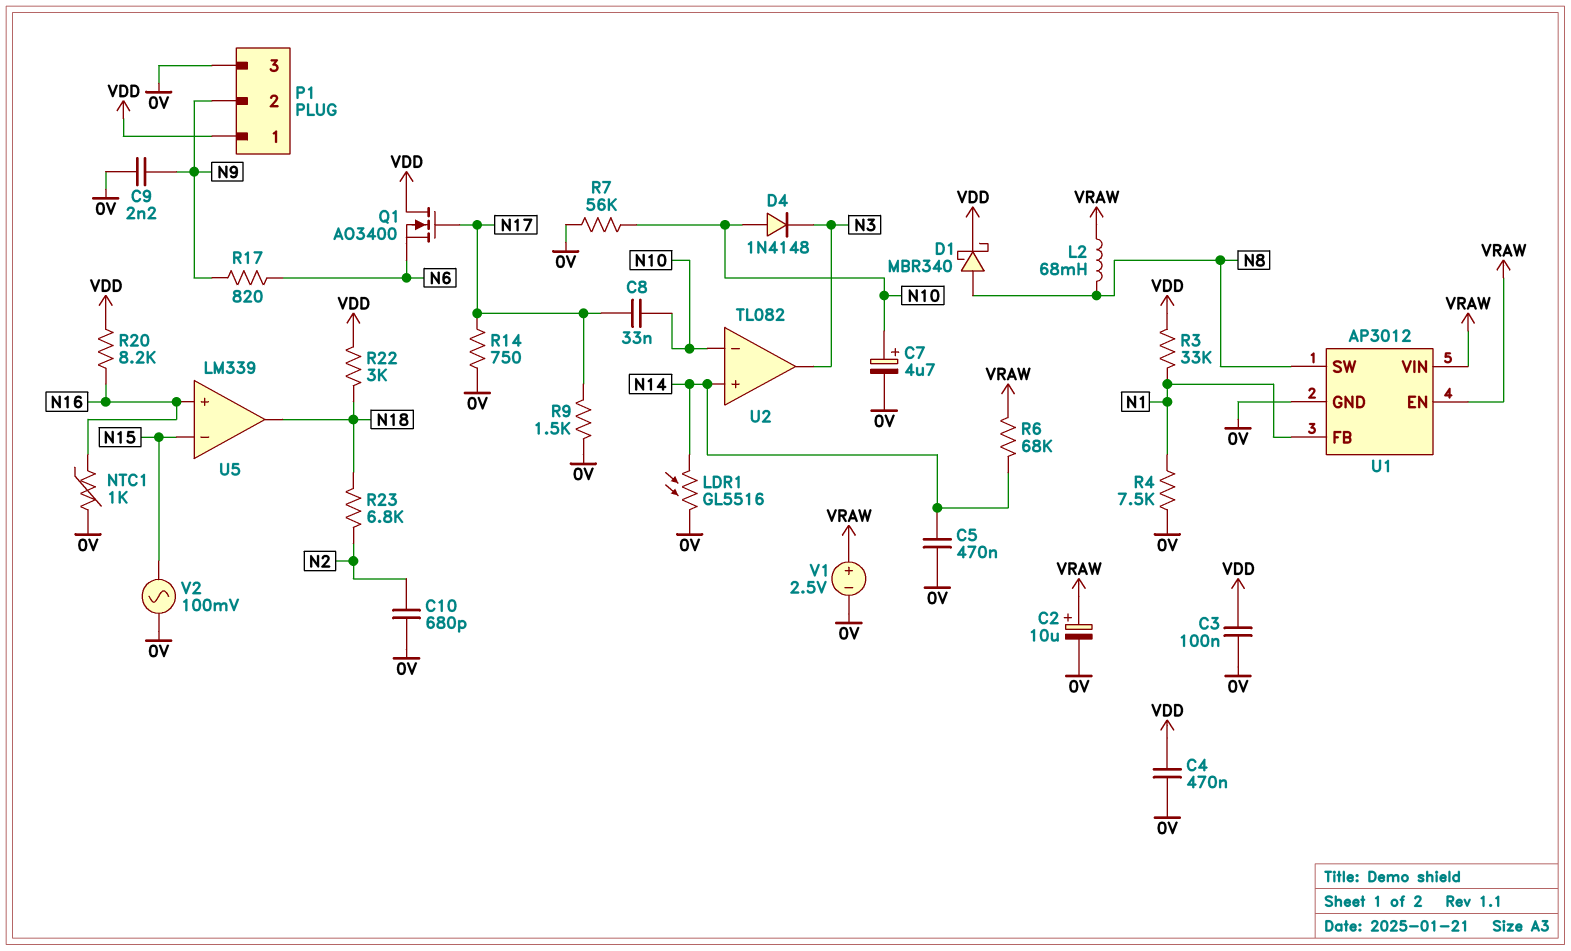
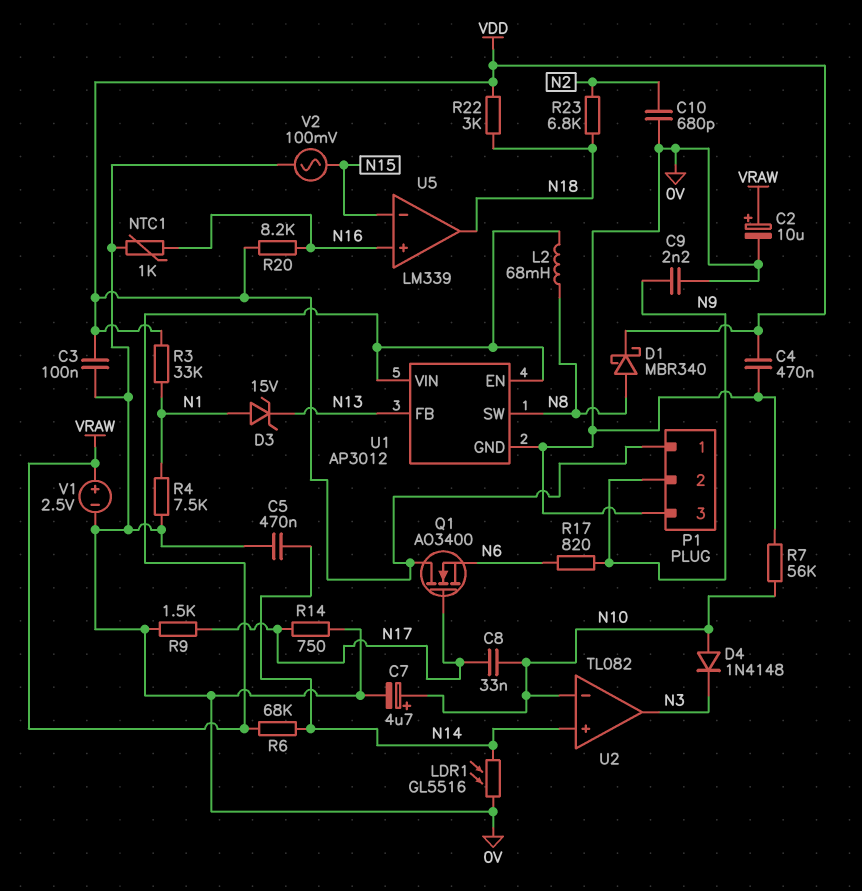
D3: none -> zener 15V (A N1, K N13)
U1 pin FB: N1 -> N13

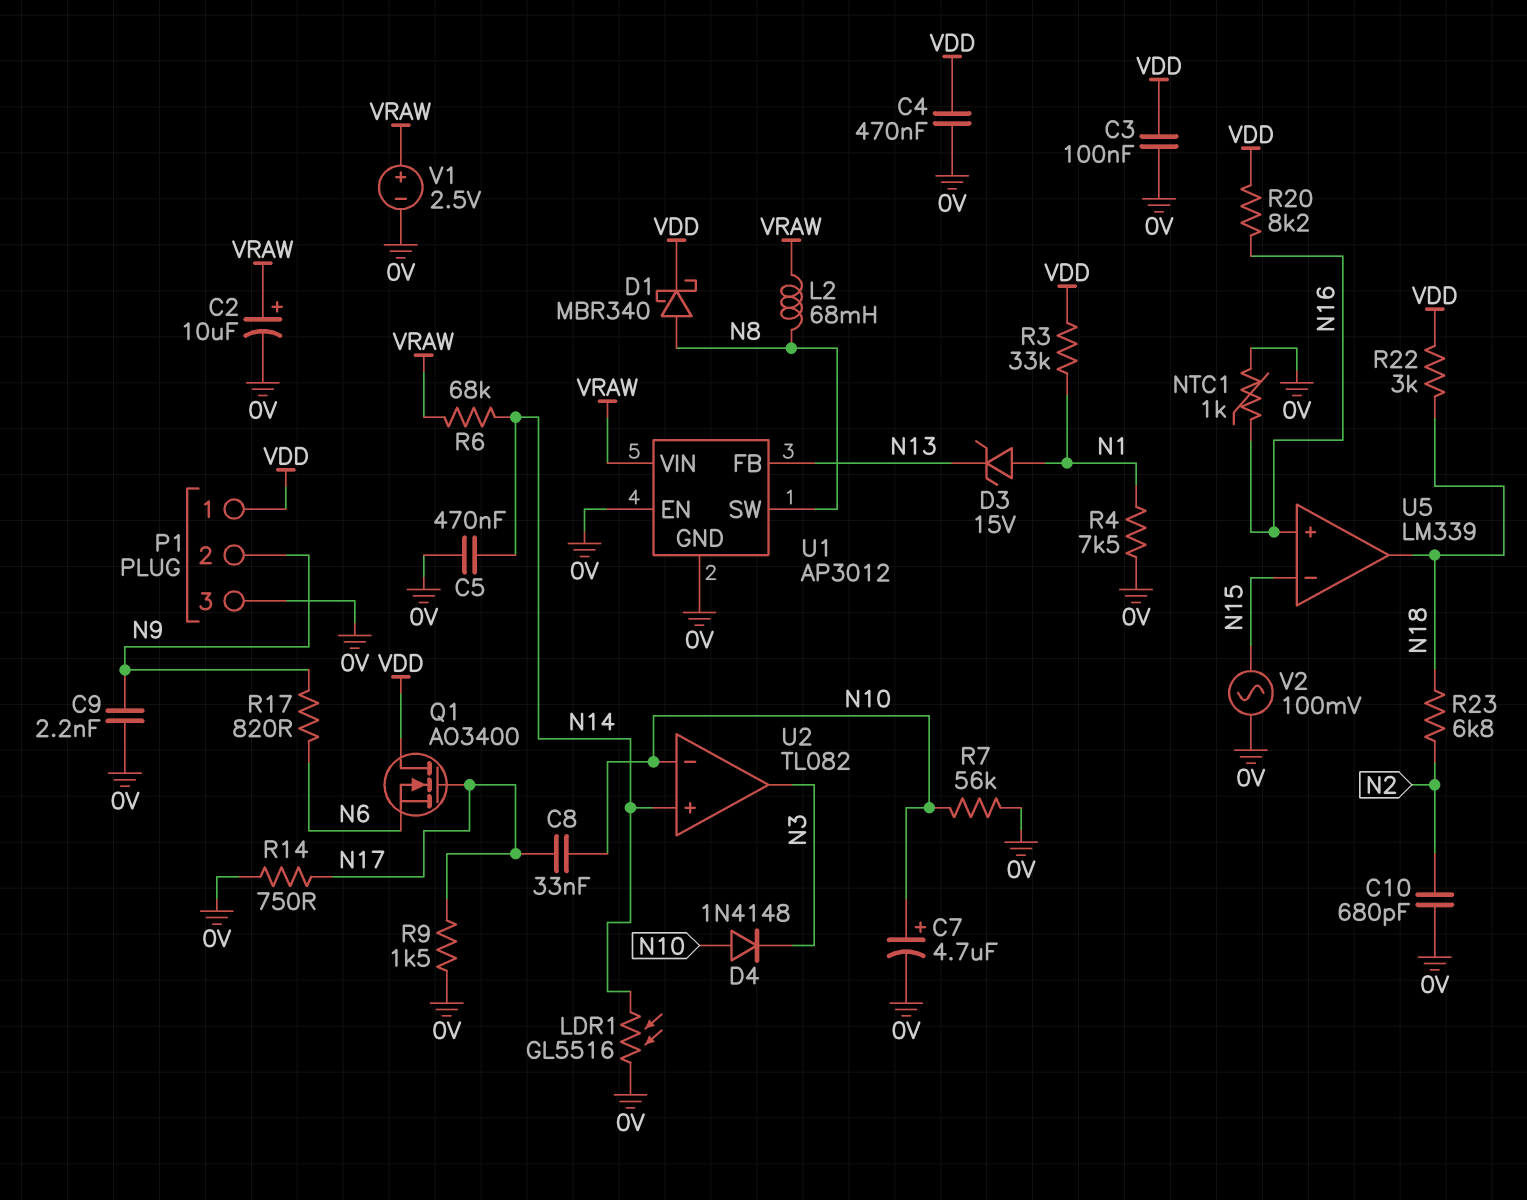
U1 pin EN: VRAW -> 0V

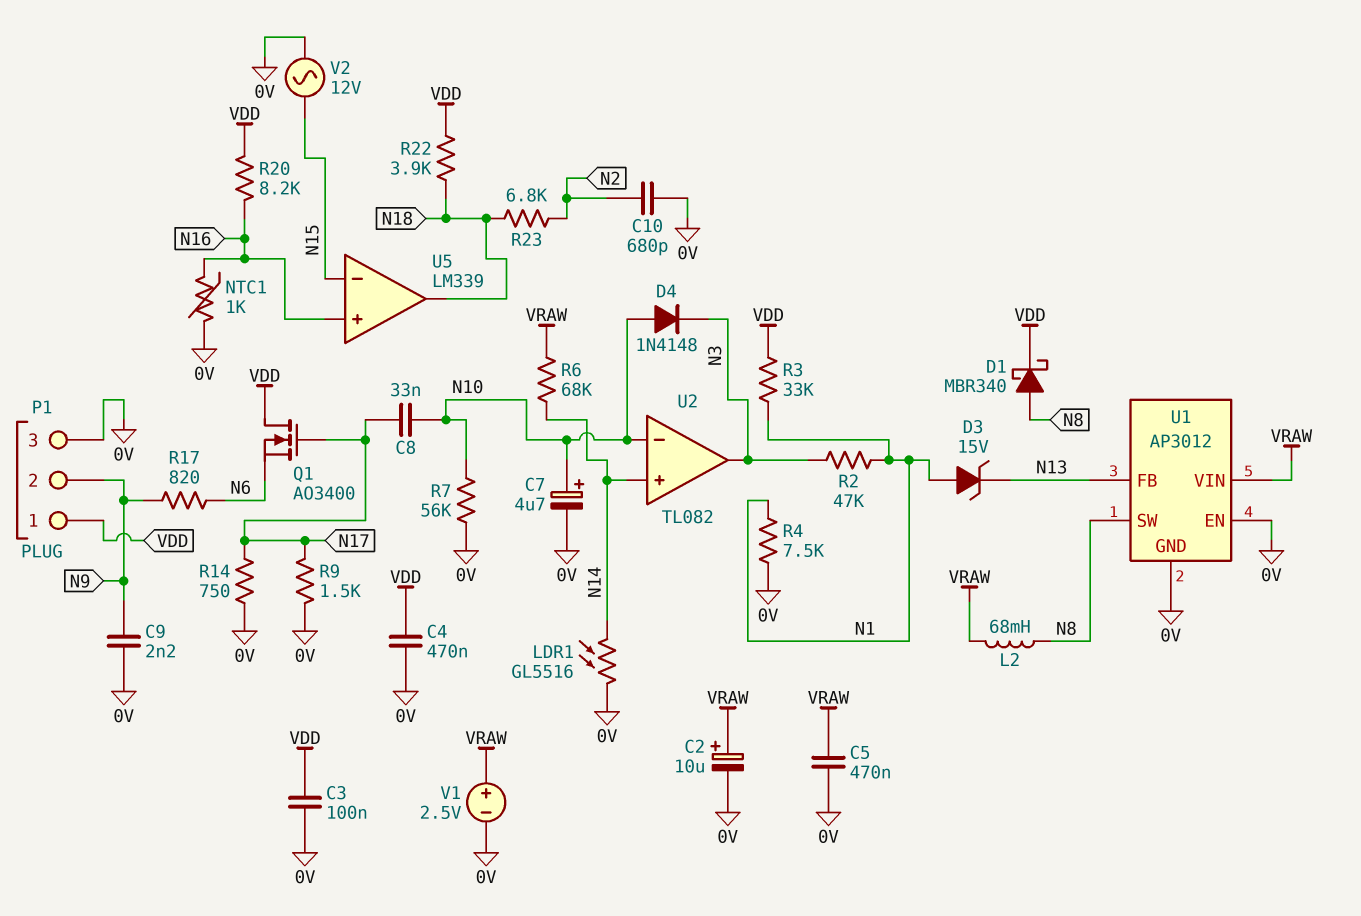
C5: 470nF (0V, N14) -> 470nF (0V, VRAW)
R2: none -> 47k (N1, N3)
R22: 3k (N18, VDD) -> 3.9k (N18, VDD)
V2: AC 100mV (0V, N15) -> AC 12V (0V, N15)

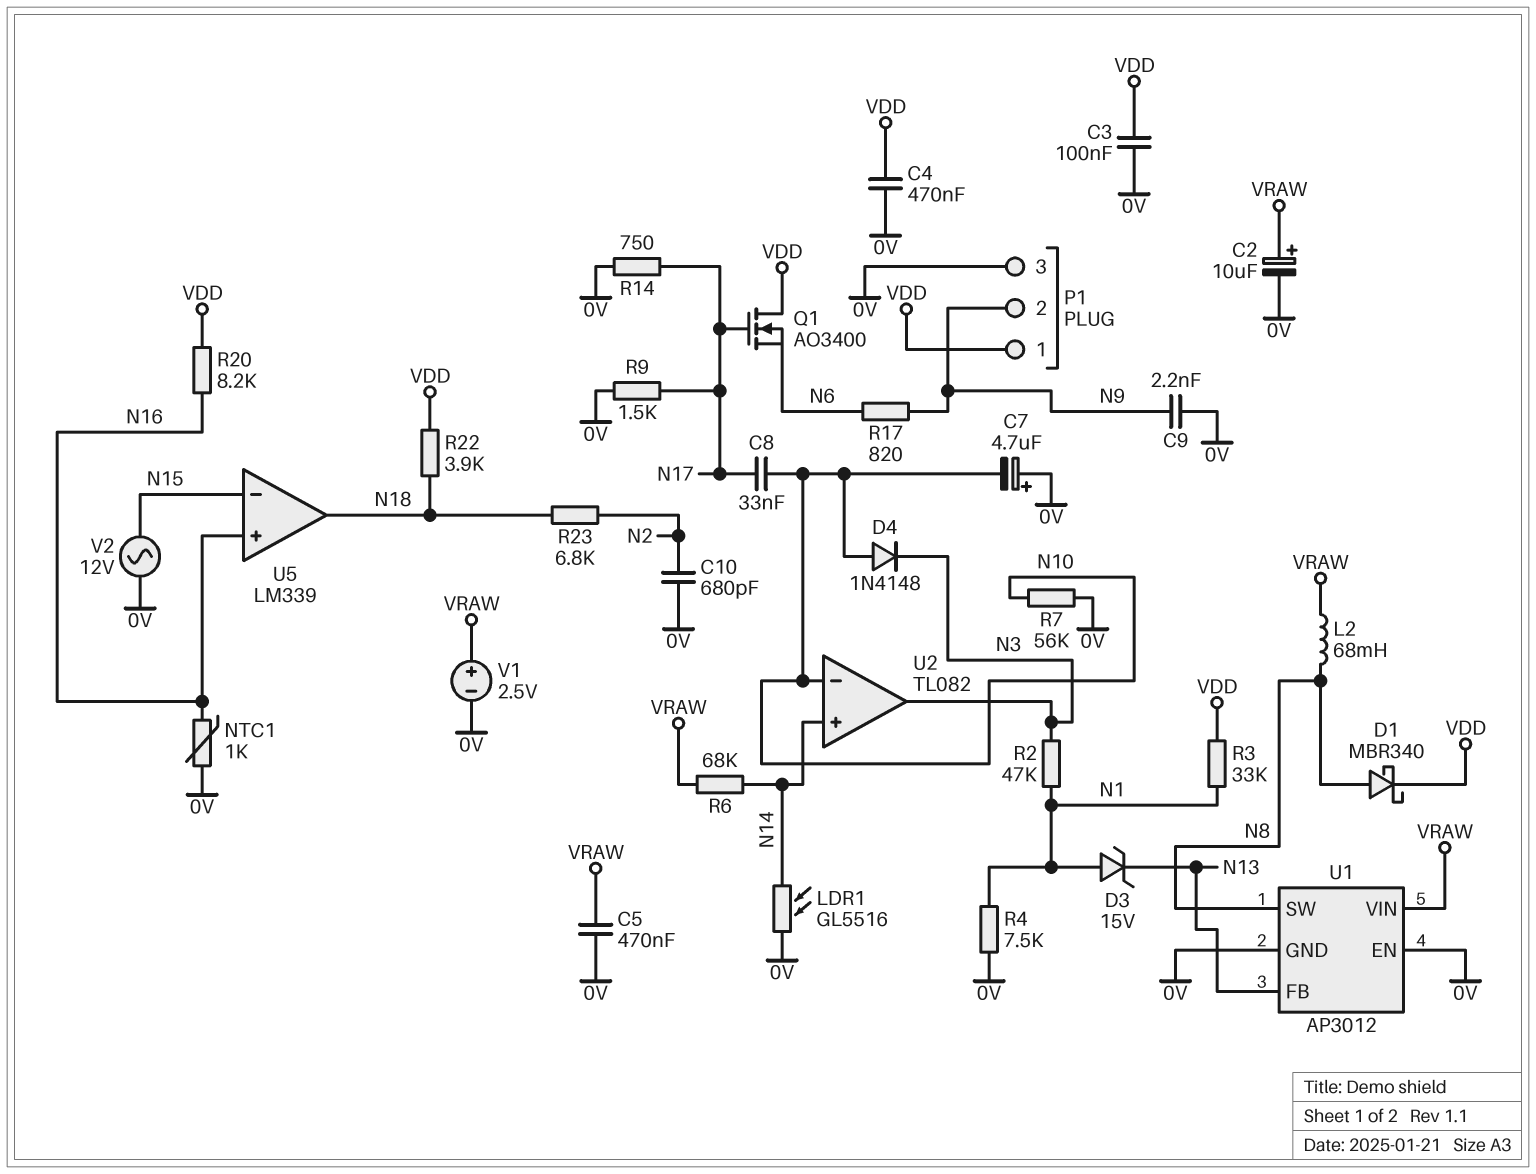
C7: 4.7uF (plus N10, minus 0V) -> 4.7uF (plus 0V, minus N10)

